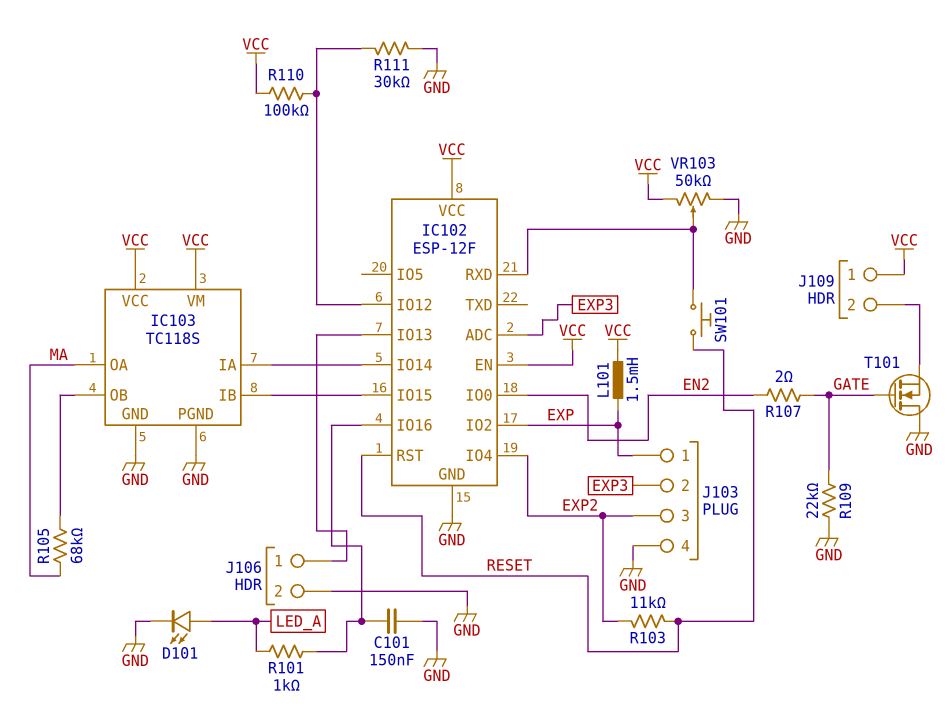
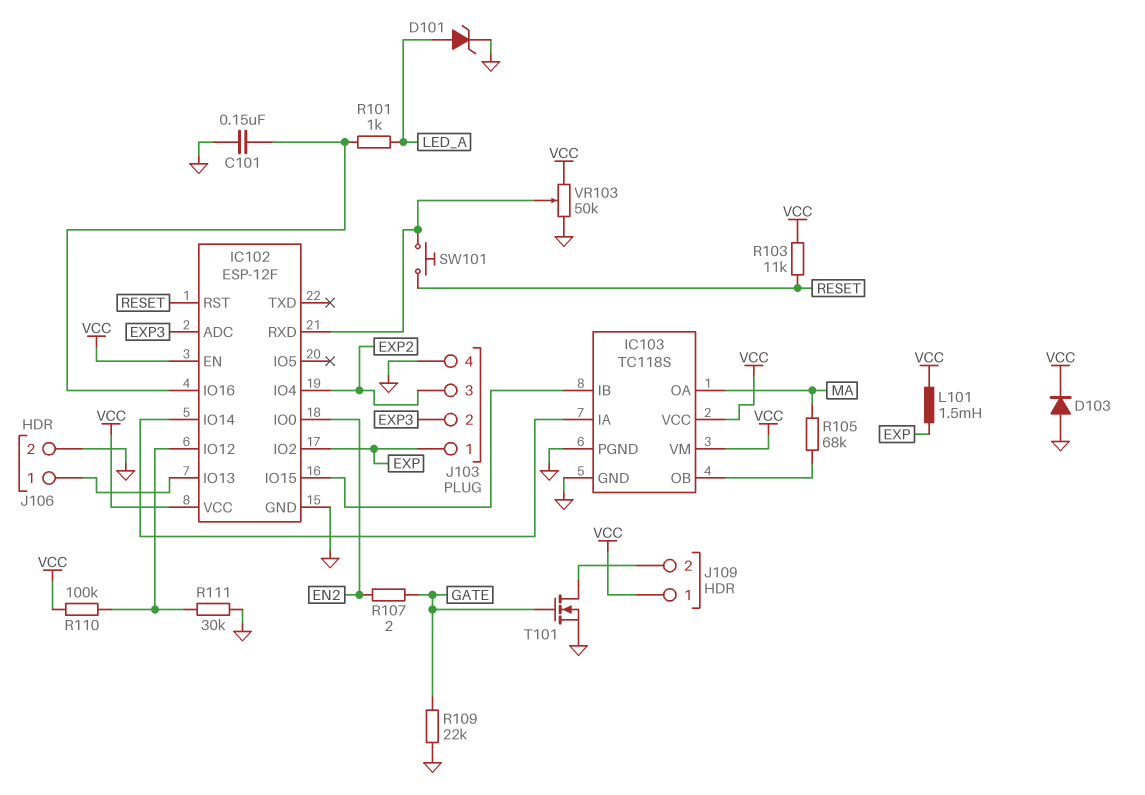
D101: LED (A LED_A, K GND) -> zener (A LED_A, K GND)
D103: none -> diode (A GND, K VCC)
R103: 11k (EXP2, RESET) -> 11k (RESET, VCC)
T101: NMOS (G GATE, D GND, S J109/2) -> NMOS (G GATE, D J109/2, S GND)

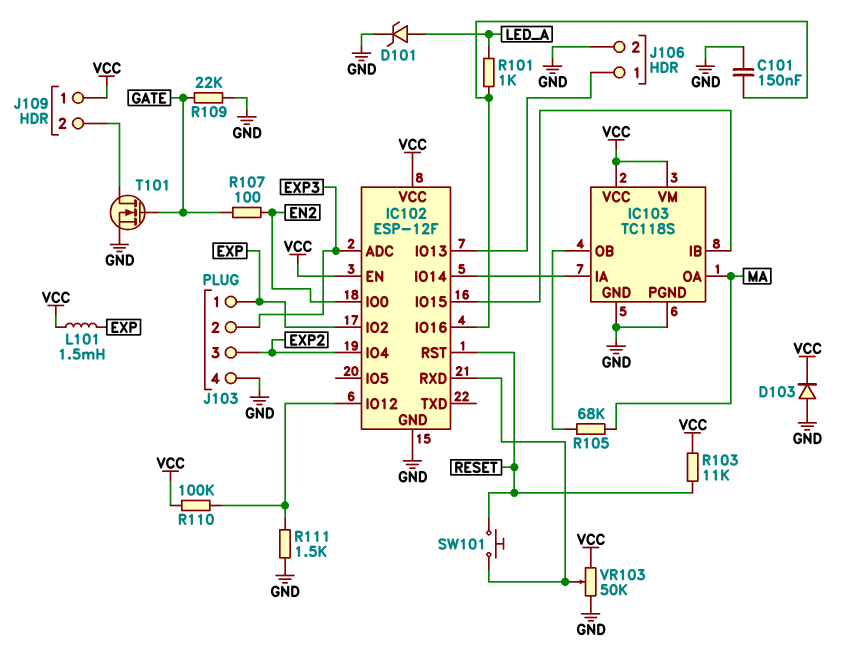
R107: 2 (EN2, GATE) -> 100 (EN2, GATE)
R111: 30k (GND, IC102/IO12) -> 1.5k (GND, IC102/IO12)

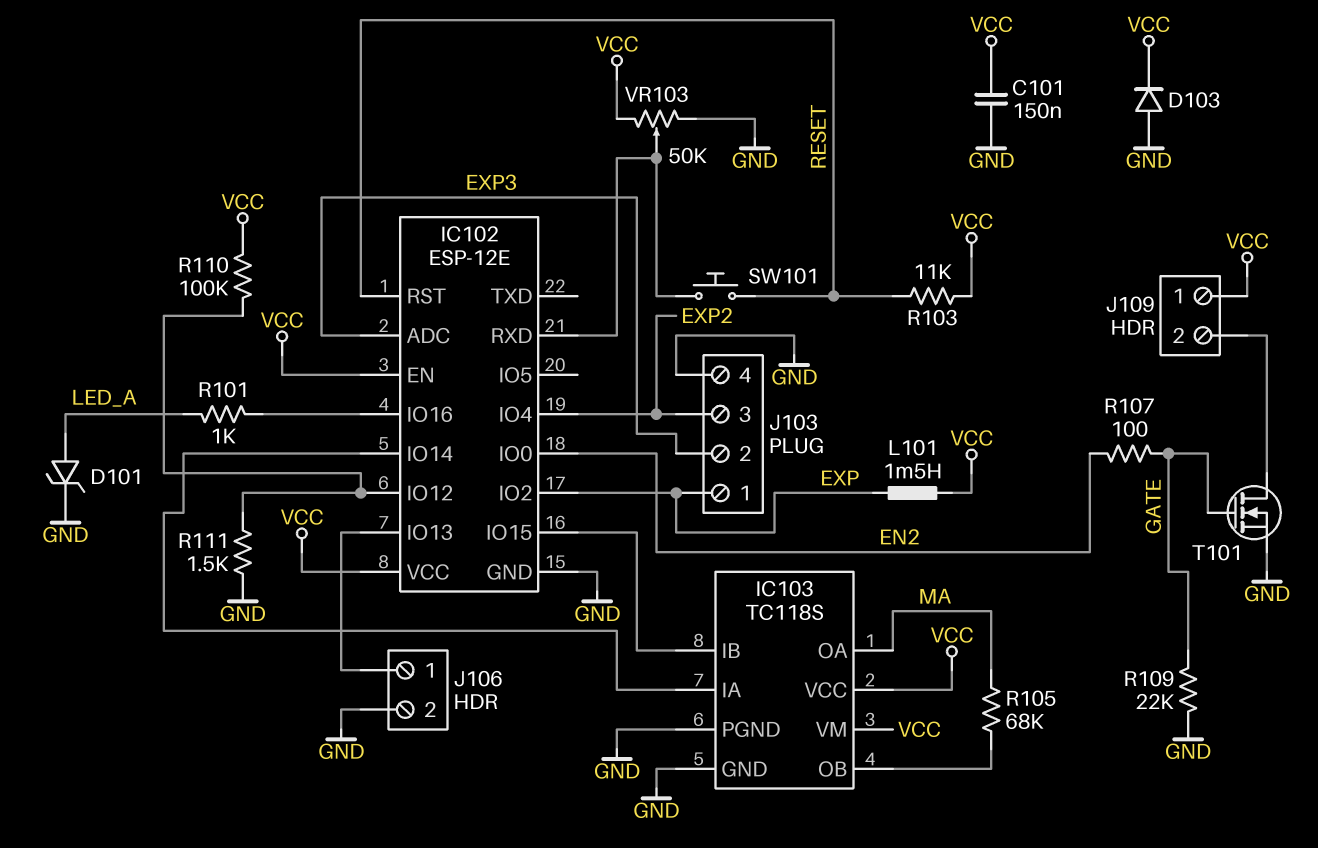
C101: 150nF (GND, IC102/IO16) -> 150nF (GND, VCC)
IC102: ESP-12F -> ESP-12E

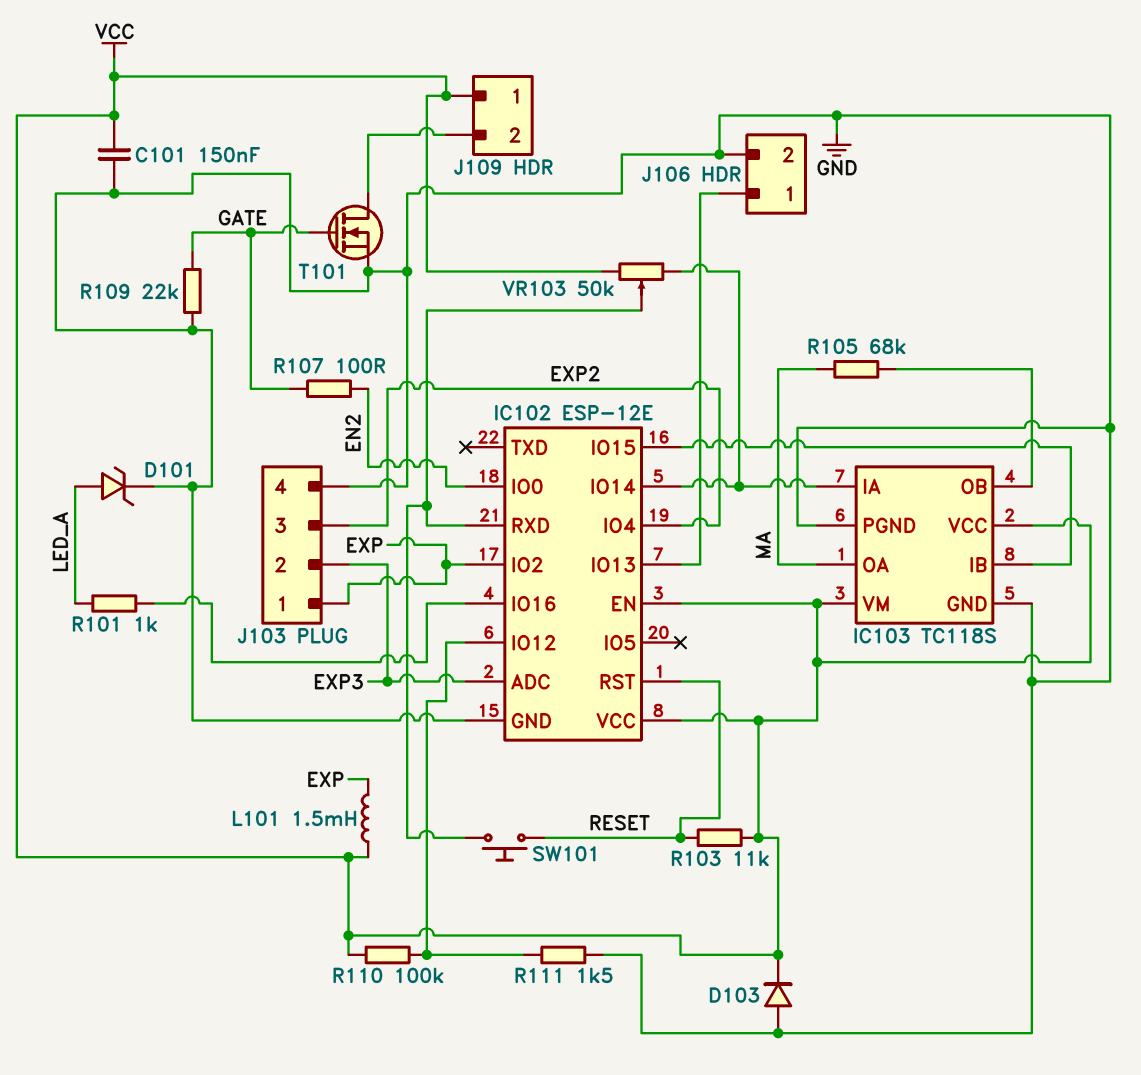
VR103: 50k (GND, VCC, wiper IC102/RXD) -> 50k (IC102/IO14, VCC, wiper IC102/RXD)

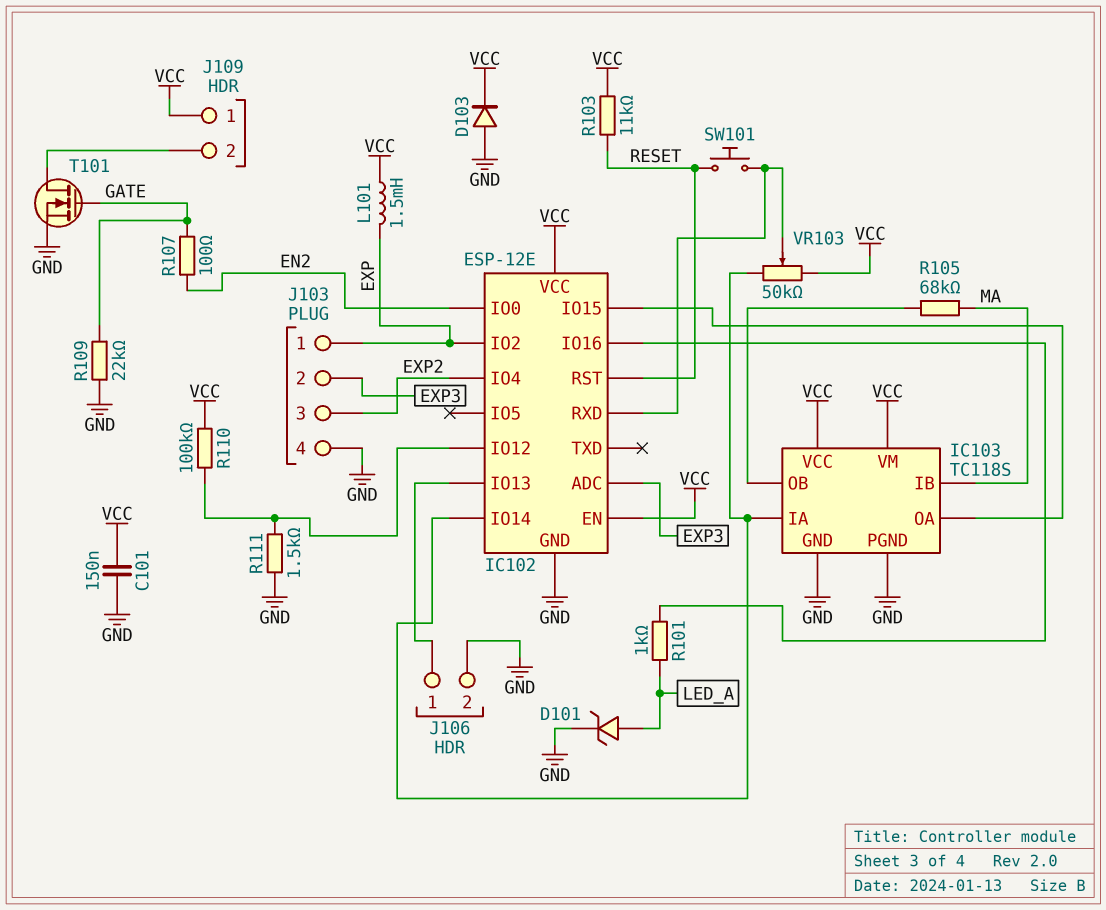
IC103 pin IB: IC102/IO15 -> MA
IC103 pin OA: MA -> IC102/IO15

